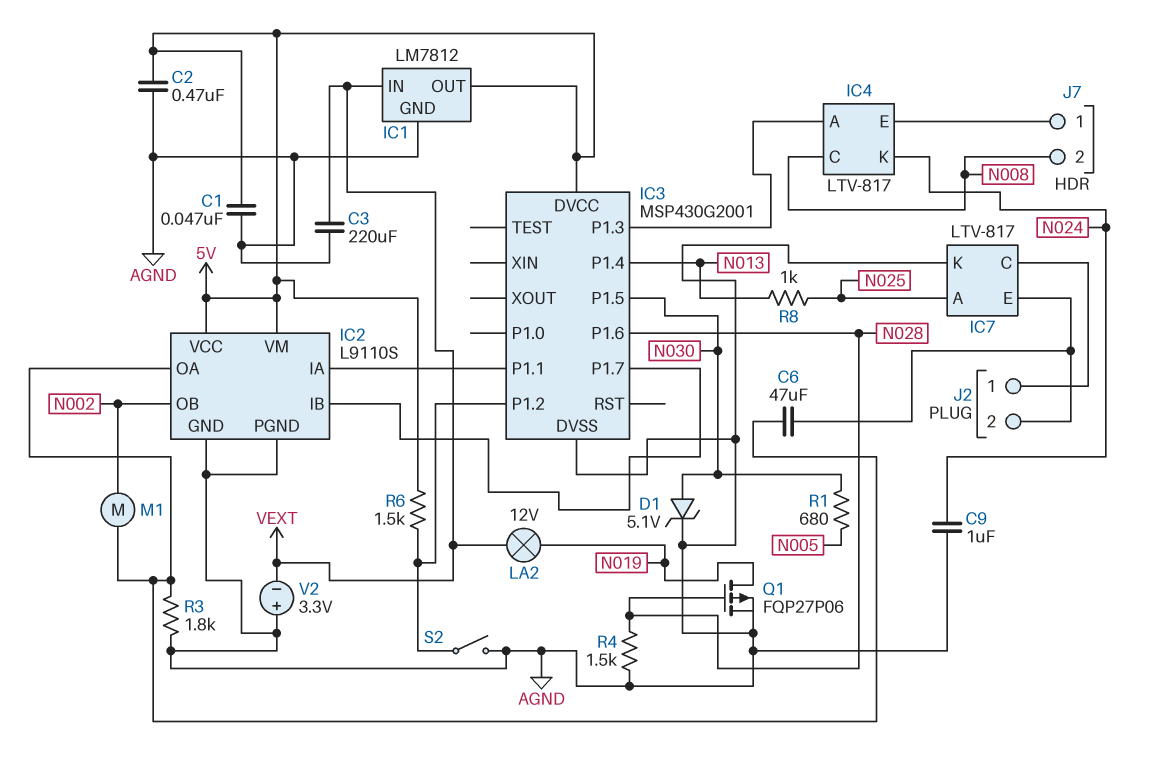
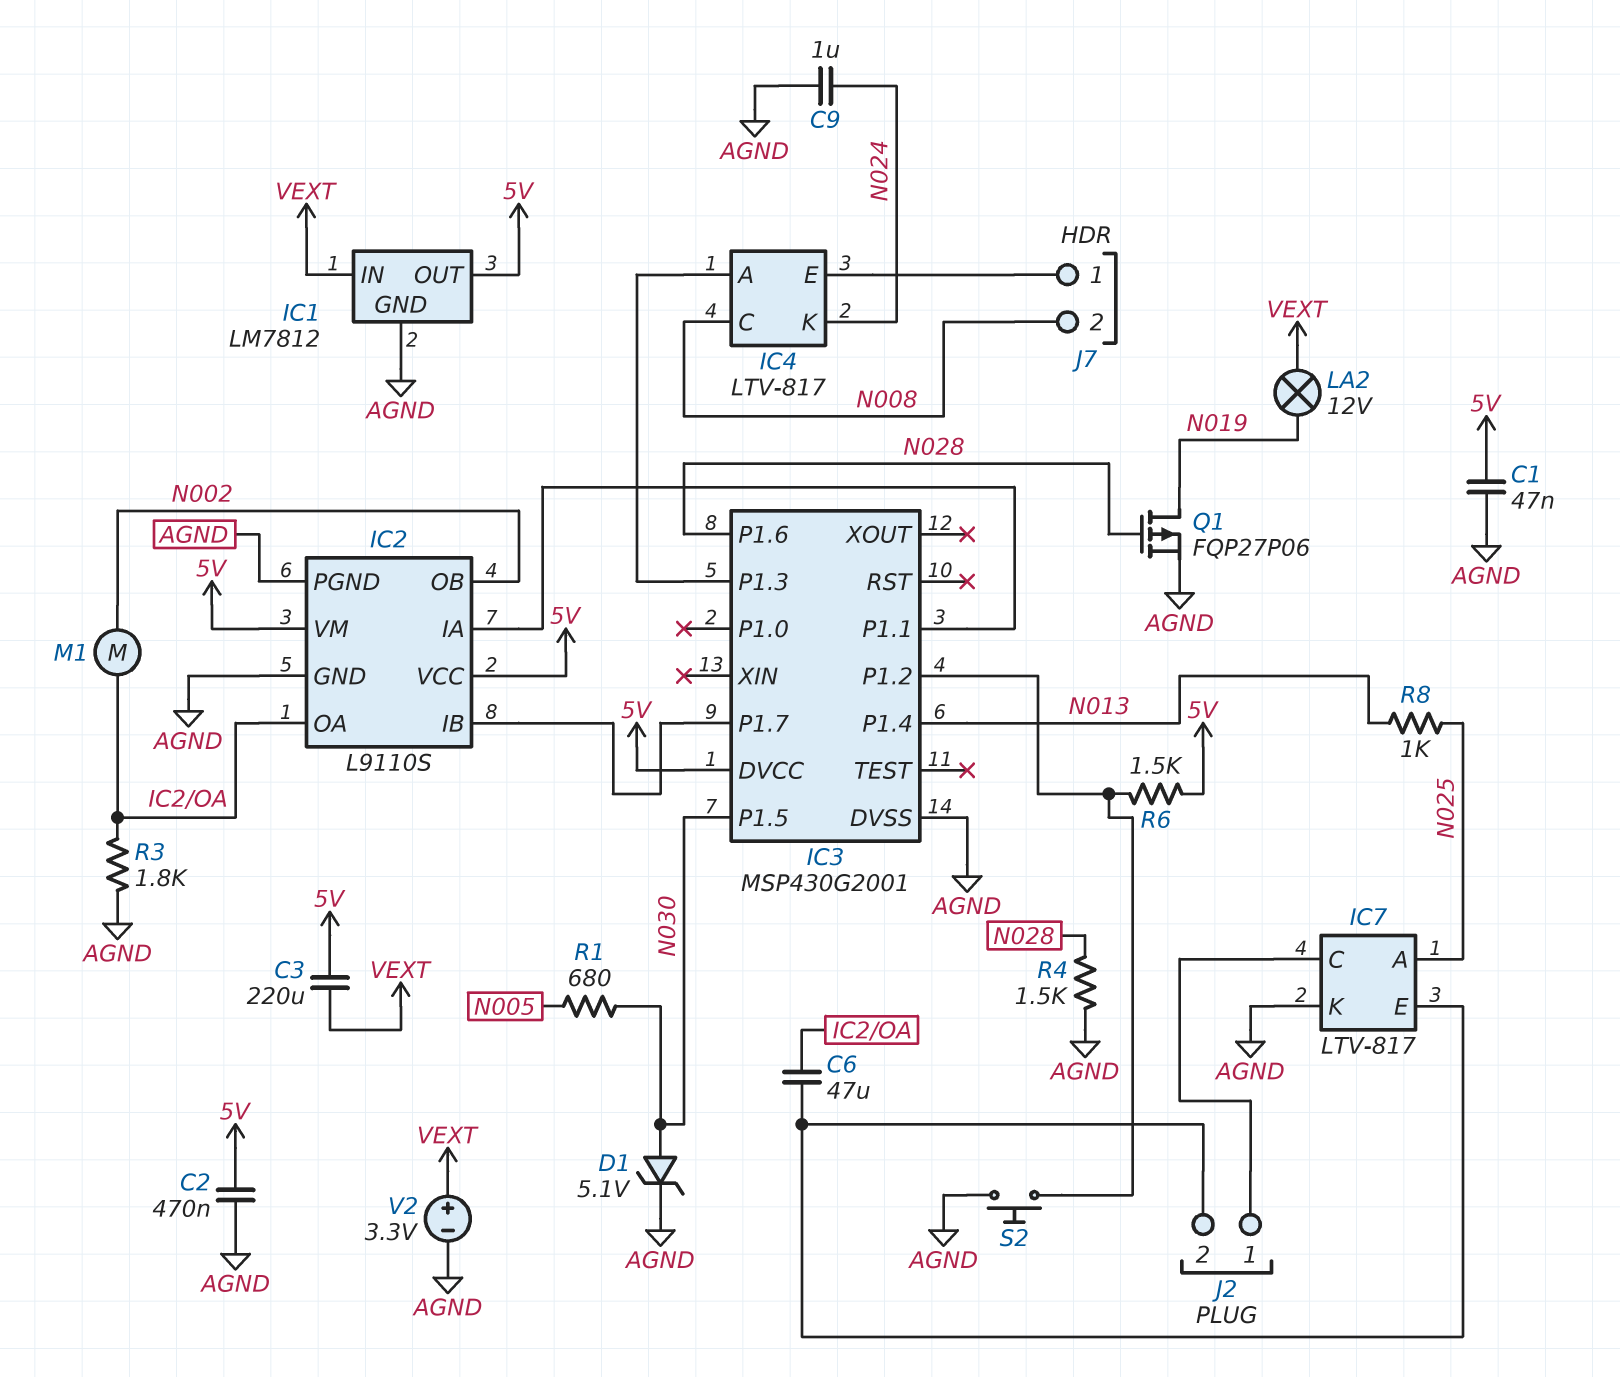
C3: 220uF (AGND, VEXT) -> 220uF (5V, VEXT)
S2: switch (AGND, IC3/P1.2) -> button (AGND, IC3/P1.2)
V2: 3.3V (plus AGND, minus VEXT) -> 3.3V (plus VEXT, minus AGND)

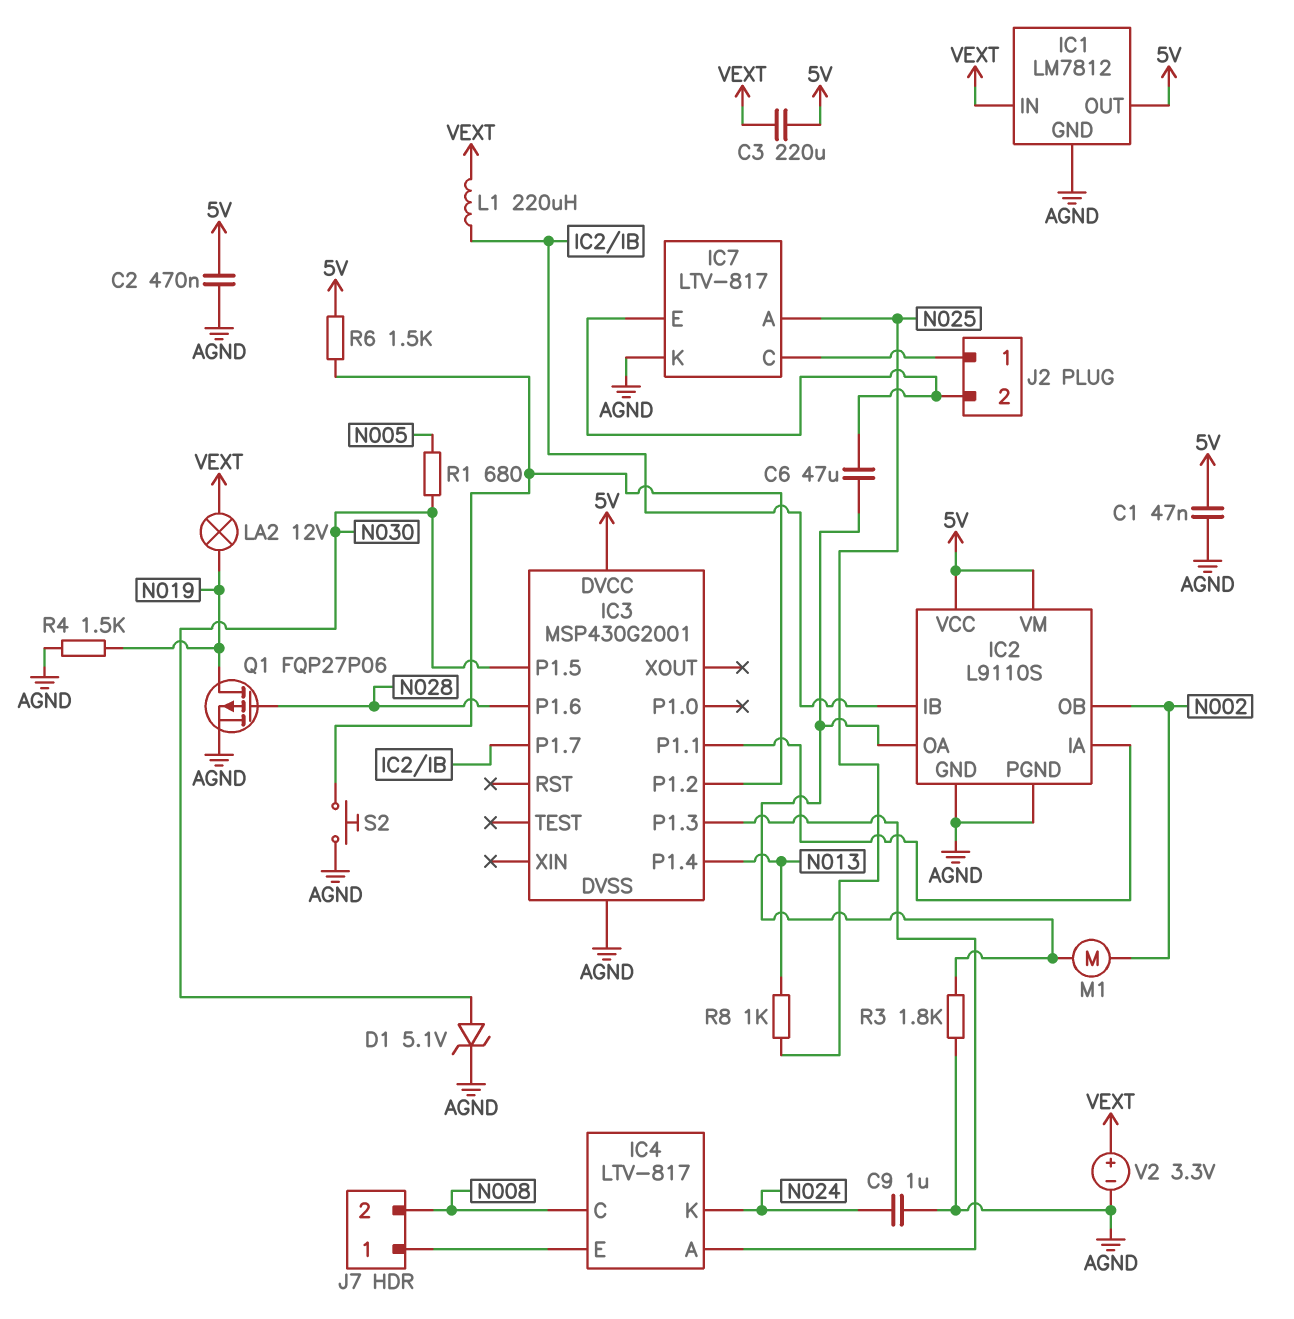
L1: none -> 220uH (IC2/IB, VEXT)
R4: 1.5k (AGND, N028) -> 1.5k (AGND, N019)

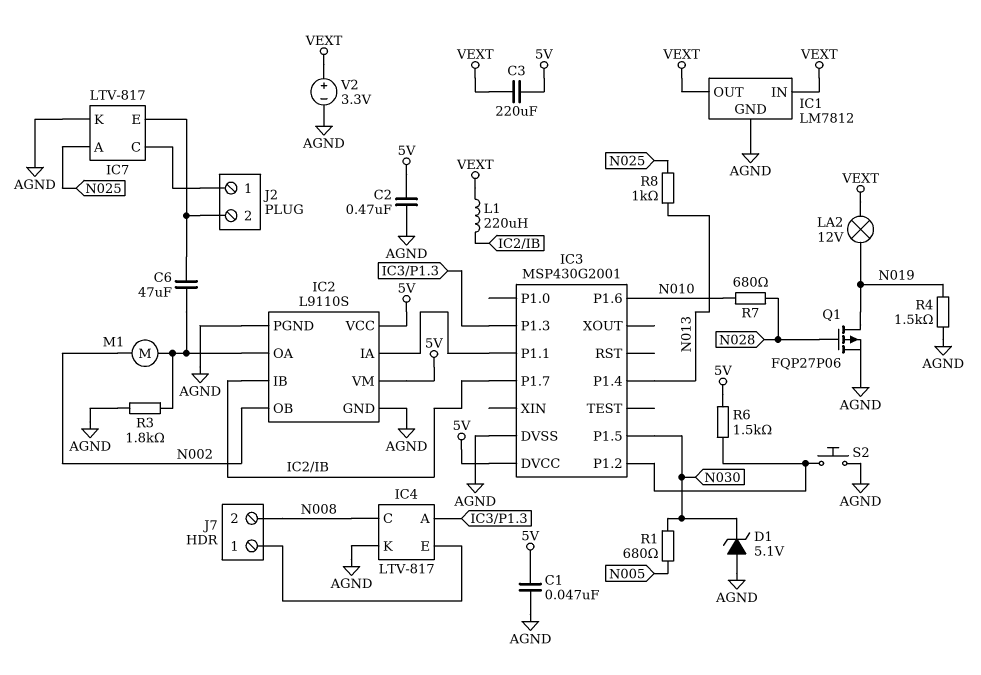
C9: 1uF (AGND, N024) -> none
D1: zener 5.1V (A N030, K AGND) -> zener 5.1V (A AGND, K N030)
IC1 pin OUT: 5V -> VEXT
IC3 pin P1.6: N028 -> N010
IC4 pin K: N024 -> AGND
R7: none -> 680 (N010, N028)

